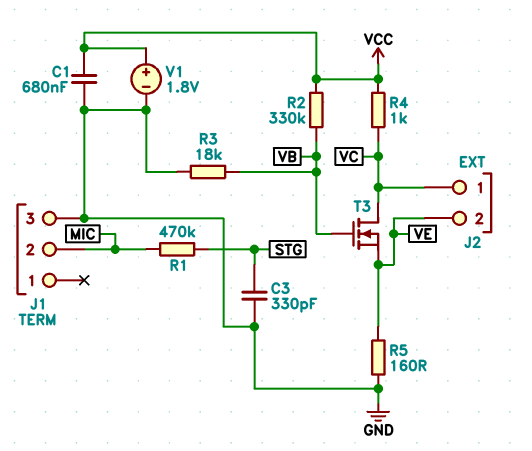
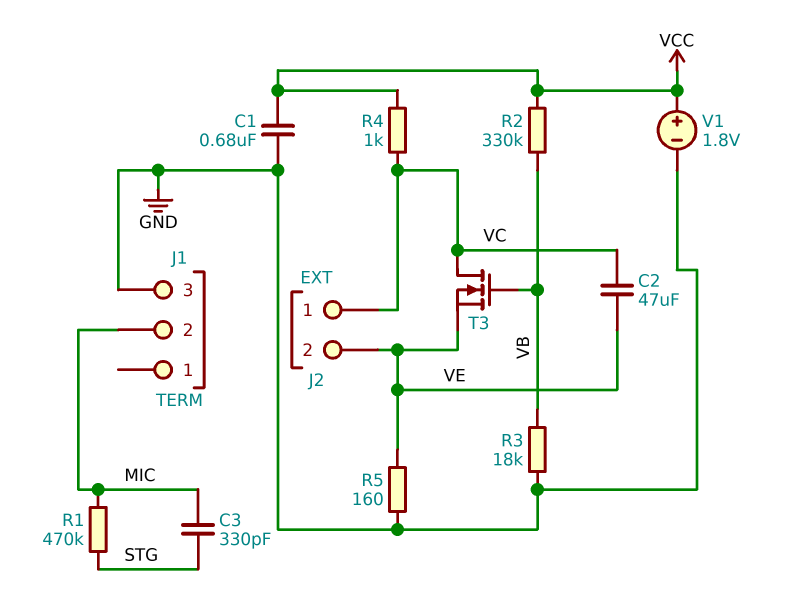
C2: none -> 47uF (VC, VE)
C3: 330pF (GND, STG) -> 330pF (MIC, STG)

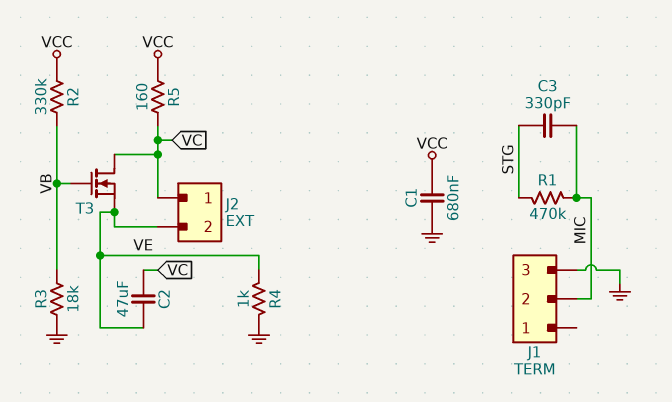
R4: 1k (VC, VCC) -> 1k (GND, VE)
R5: 160 (GND, VE) -> 160 (VC, VCC)
V1: 1.8V (plus VCC, minus GND) -> none

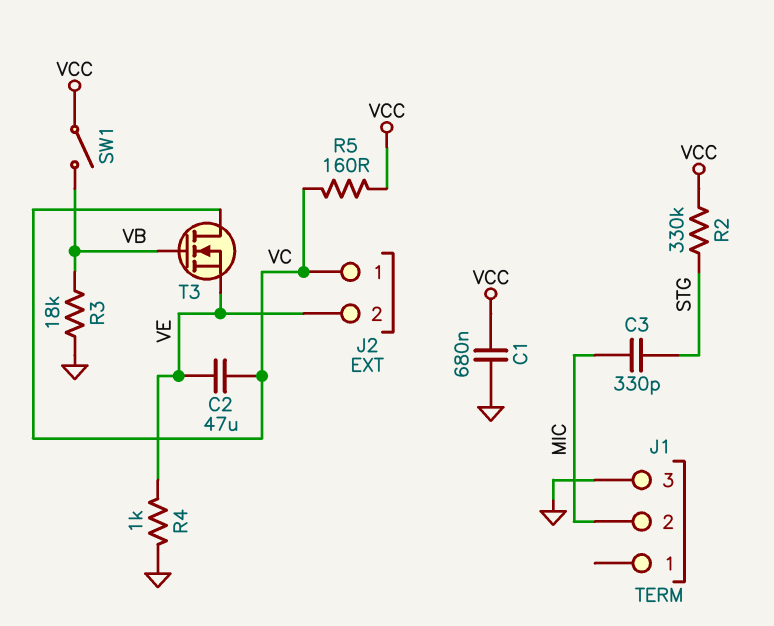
R1: 470k (MIC, STG) -> none
R2: 330k (VB, VCC) -> 330k (STG, VCC)
SW1: none -> switch (VB, VCC)

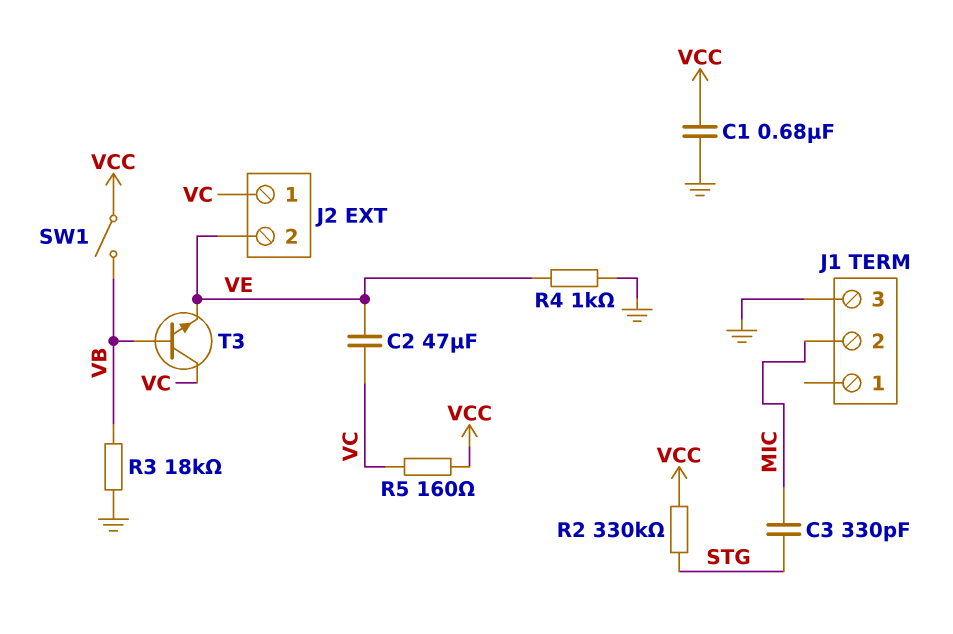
T3: NMOS (G VB, D VC, S VE) -> NPN (B VB, C VC, E VE)

